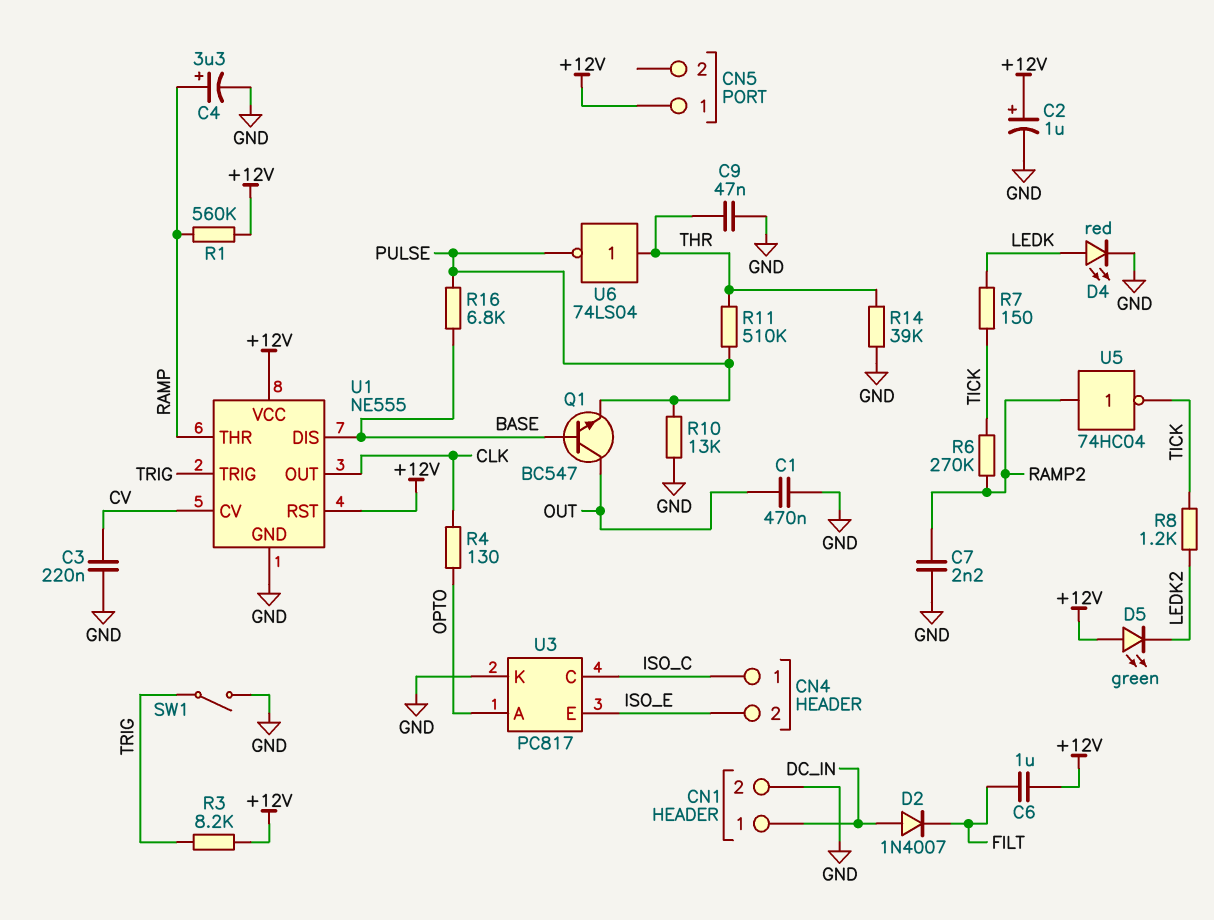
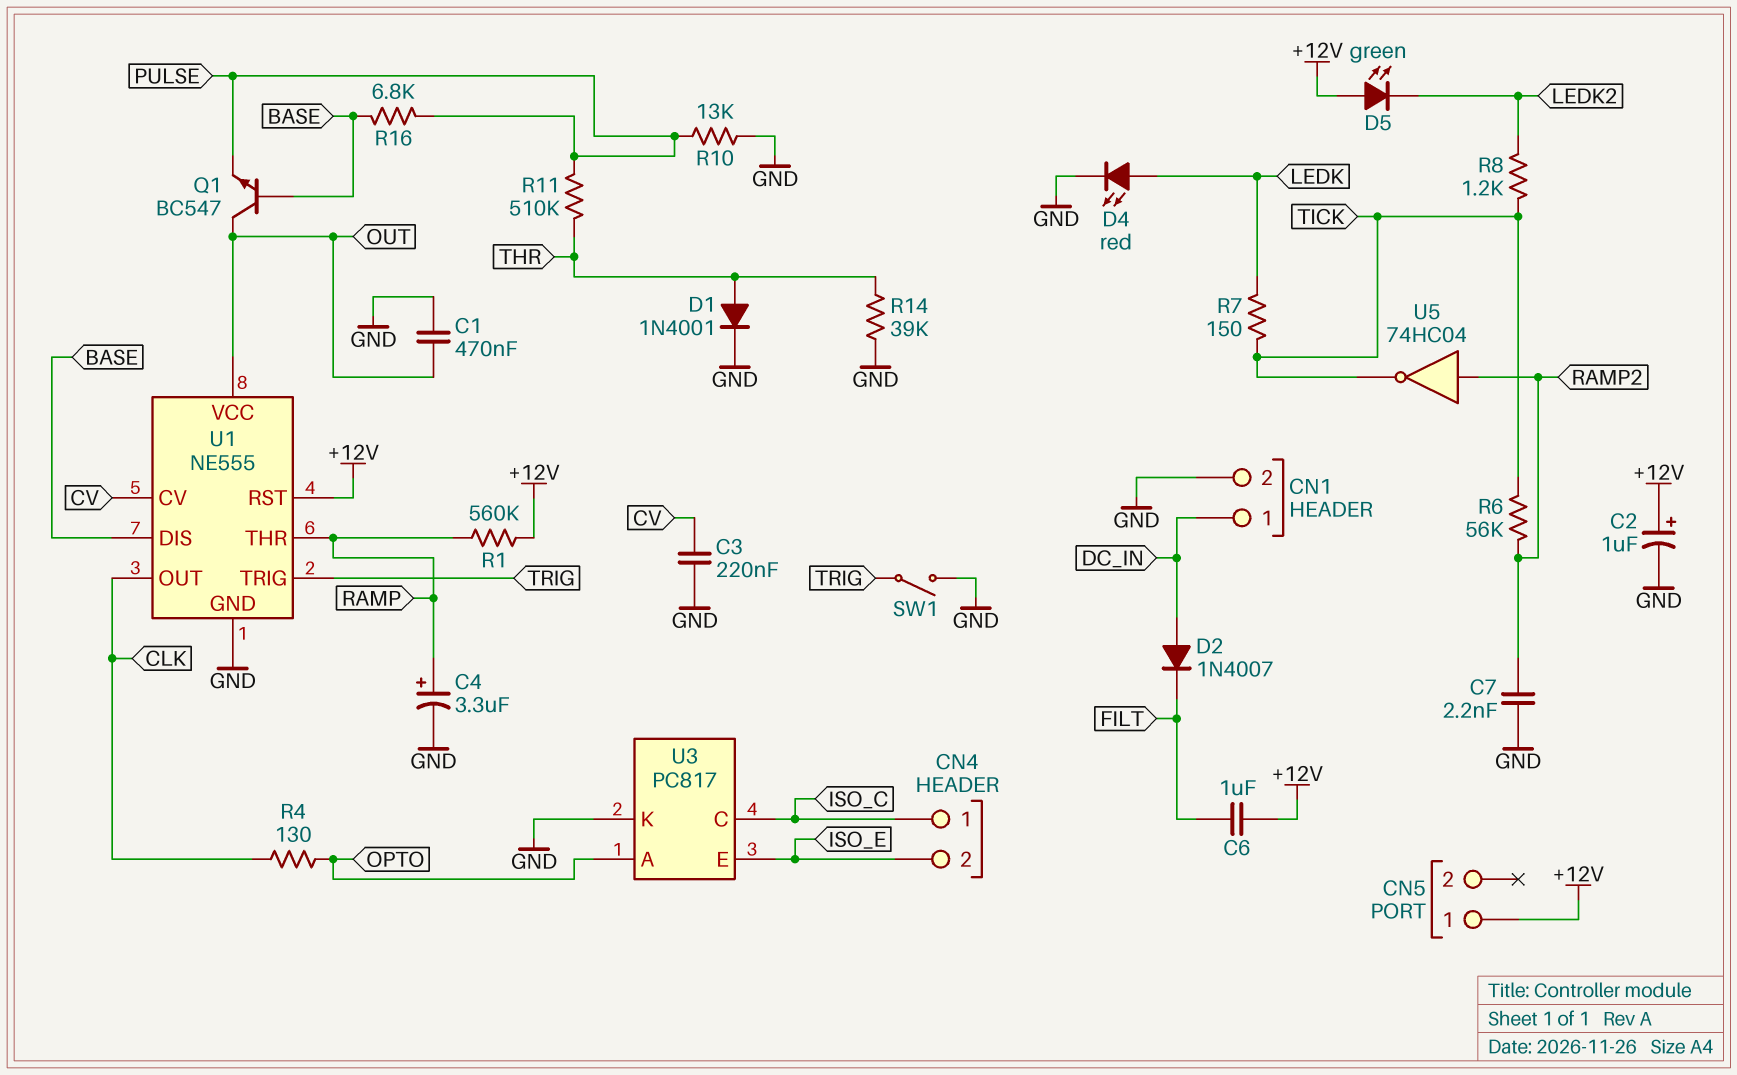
C9: 47nF (GND, THR) -> none
D1: none -> diode 1N4001 (A THR, K GND)
R3: 8.2k (+12V, TRIG) -> none
R6: 270k (RAMP2, TICK) -> 56k (RAMP2, TICK)
U1 pin VCC: +12V -> OUT
U6: NOT 74LS04 (in THR, out PULSE) -> none

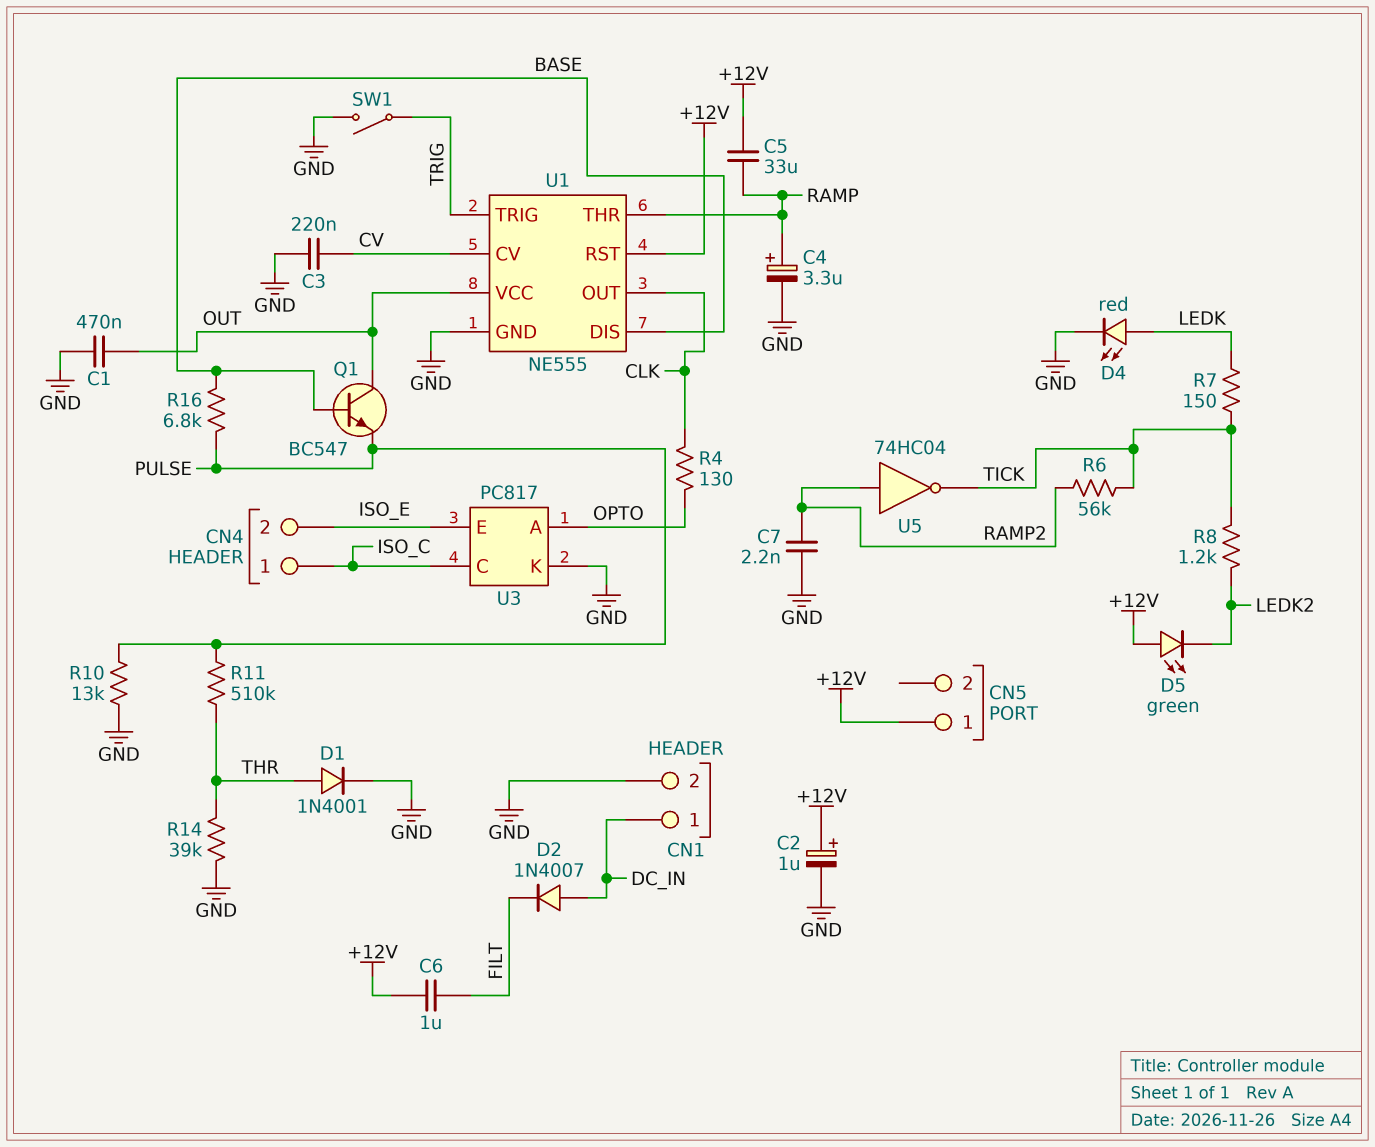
C5: none -> 33uF (+12V, RAMP)
R1: 560k (+12V, RAMP) -> none

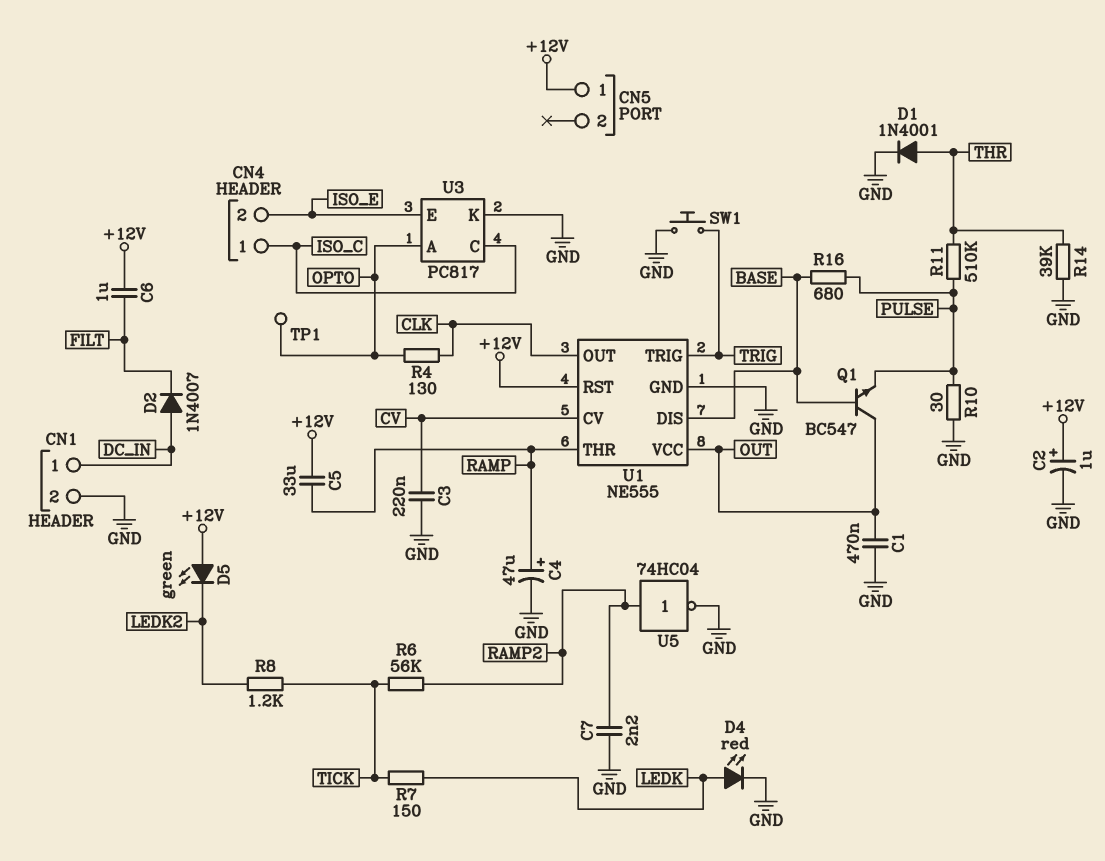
C4: 3.3uF (plus RAMP, minus GND) -> 47uF (plus RAMP, minus GND)
R10: 13k (GND, PULSE) -> 30 (GND, PULSE)
R16: 6.8k (BASE, PULSE) -> 680 (BASE, PULSE)
SW1: switch (GND, TRIG) -> button (GND, TRIG)
TP1: none -> test point (OPTO)
U5: NOT 74HC04 (in RAMP2, out TICK) -> NOT 74HC04 (in RAMP2, out GND)

